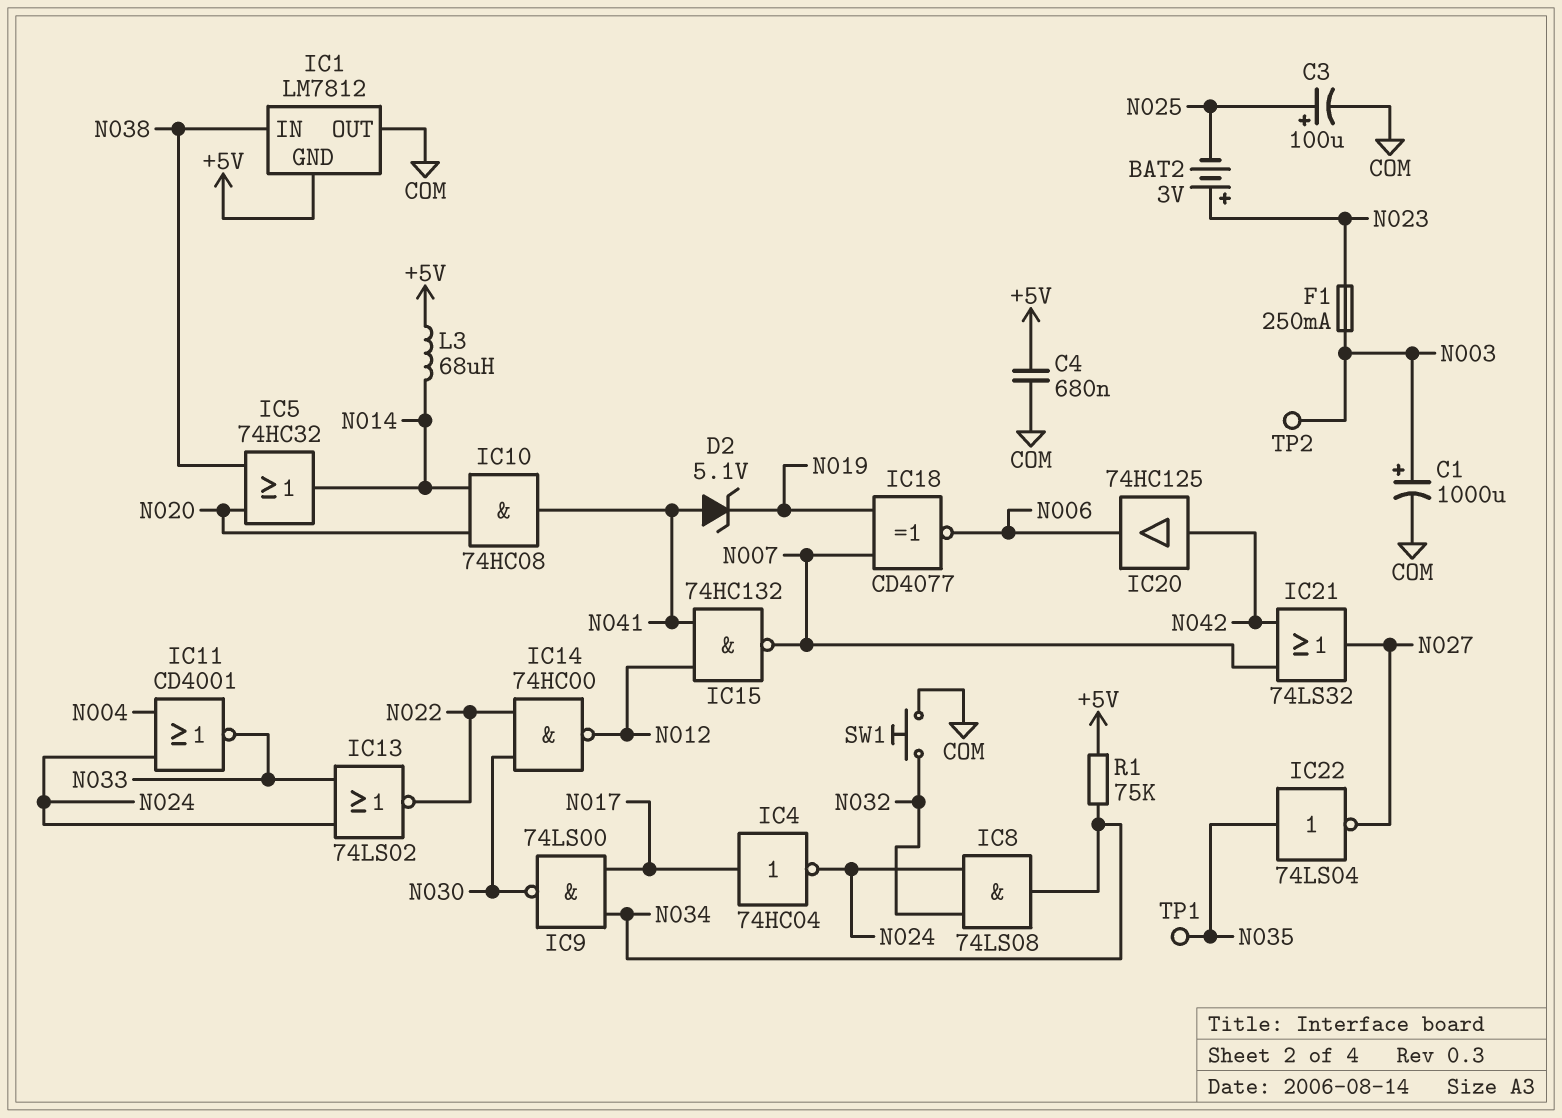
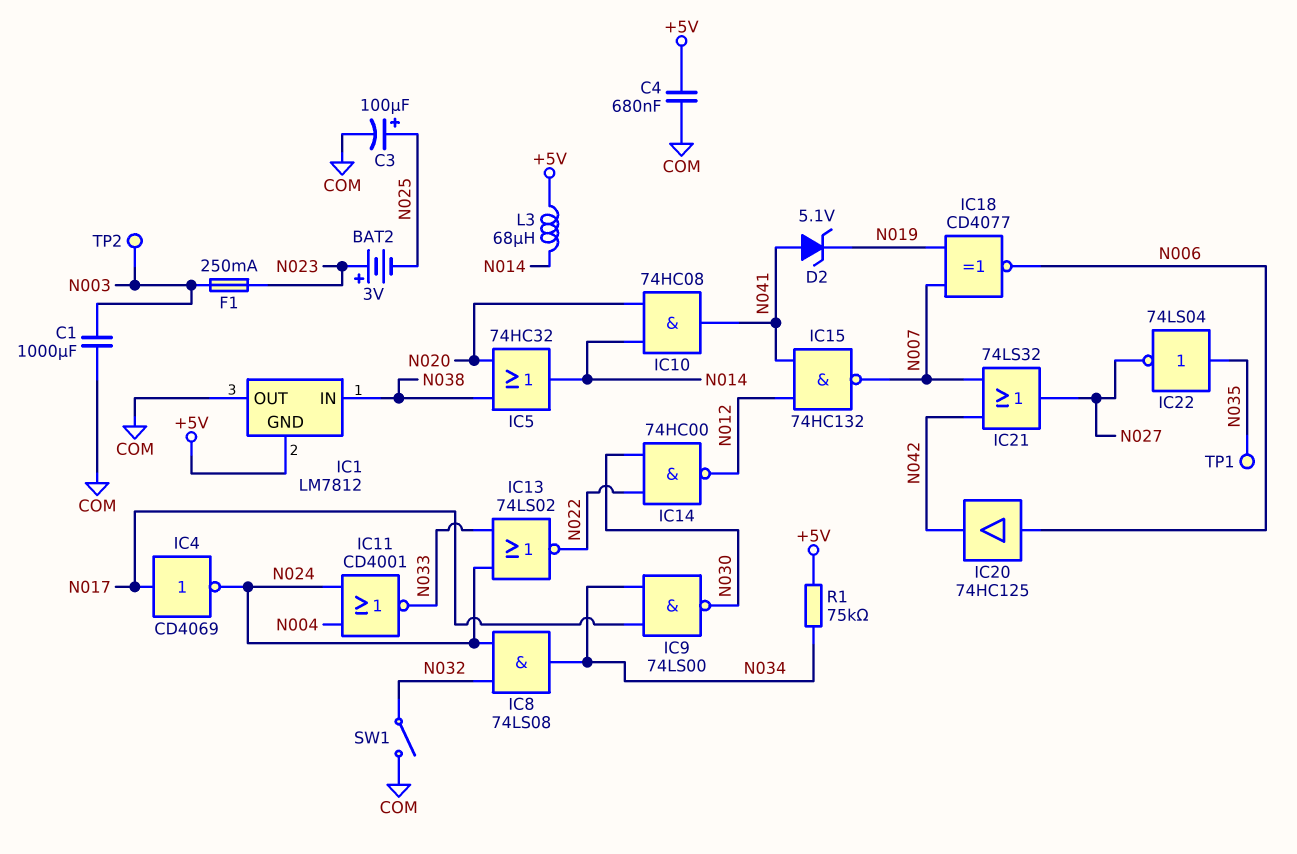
C1: 1000uF (plus N003, minus COM) -> 1000uF (COM, N003)
IC4: NOT 74HC04 (in N017, out N024) -> NOT CD4069 (in N017, out N024)
IC20: buffer 74HC125 (in N042, out N006) -> buffer 74HC125 (in N006, out N042)
SW1: button (COM, N032) -> switch (COM, N032)

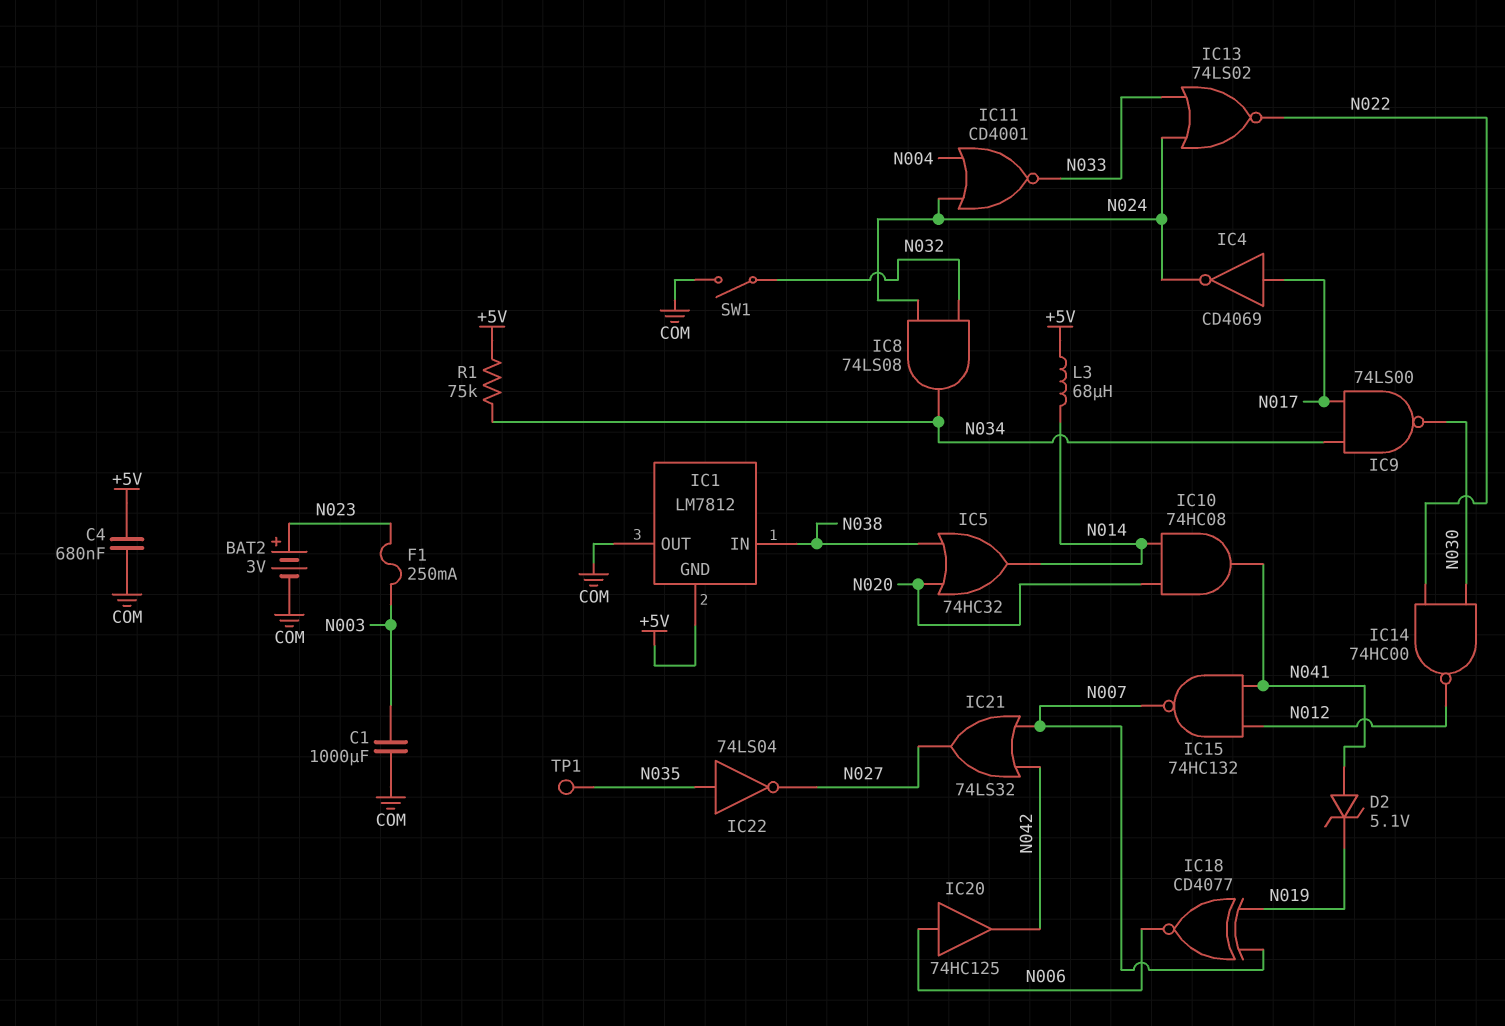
BAT2: 3V (plus N023, minus N025) -> 3V (plus N023, minus COM)
C3: 100uF (plus N025, minus COM) -> none
TP2: test point (N003) -> none

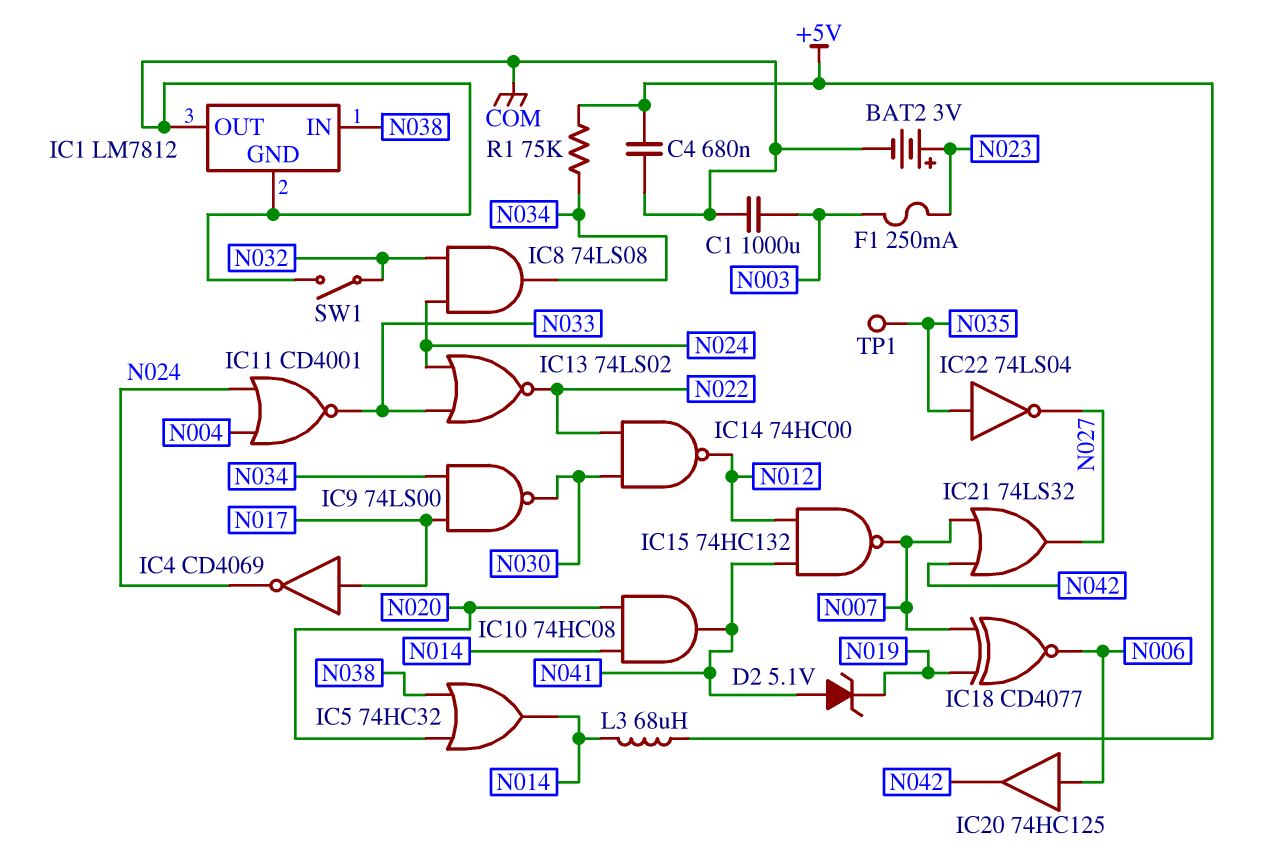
IC1 pin GND: +5V -> COM

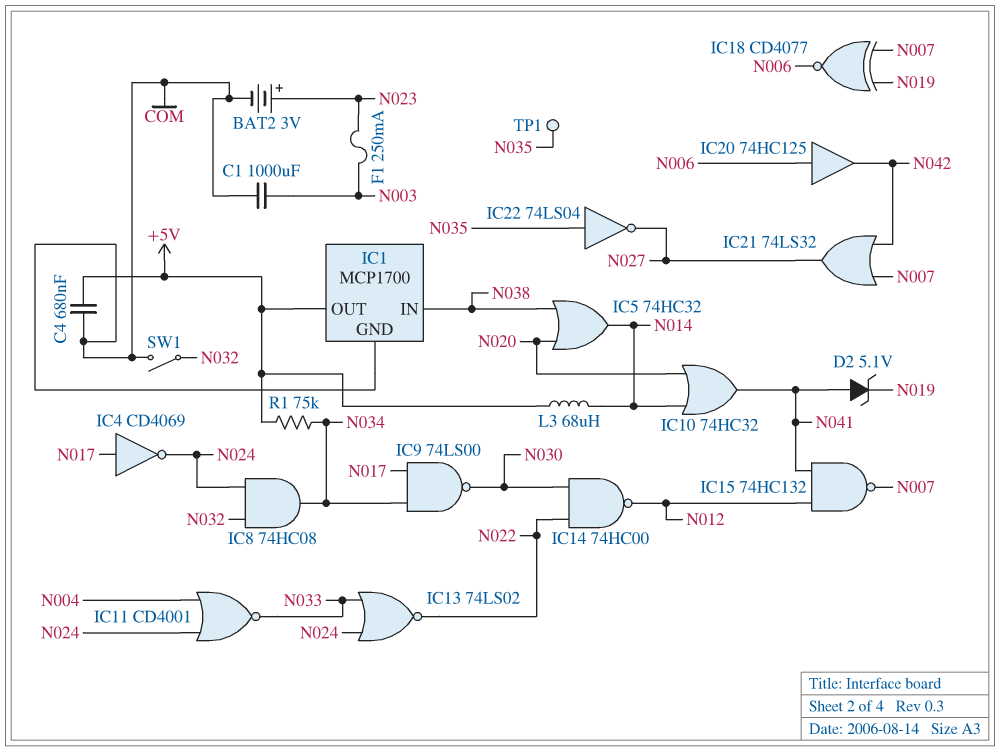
IC1: LM7812 -> MCP1700
IC1 pin OUT: COM -> +5V
IC8: AND 74LS08 (in N024, in N032, out N034) -> AND 74HC08 (in N024, in N032, out N034)
IC10: AND 74HC08 (in N014, in N020, out N041) -> OR 74HC32 (in N014, in N020, out N041)

